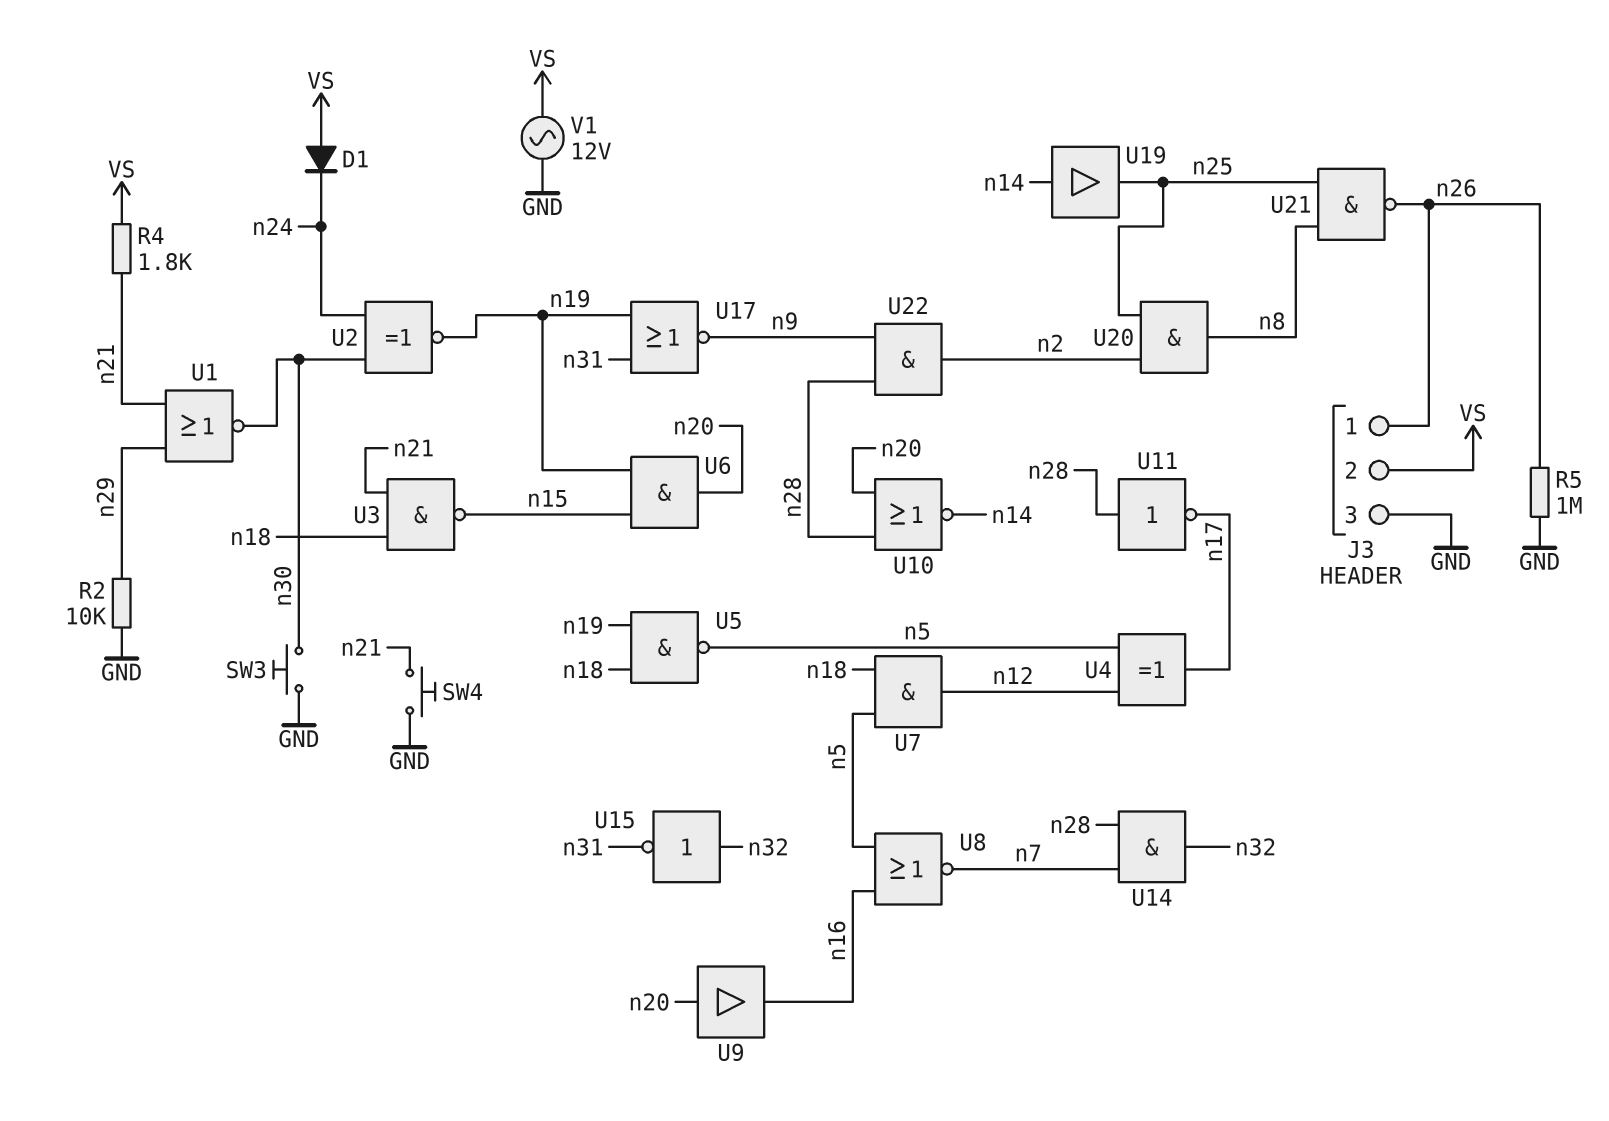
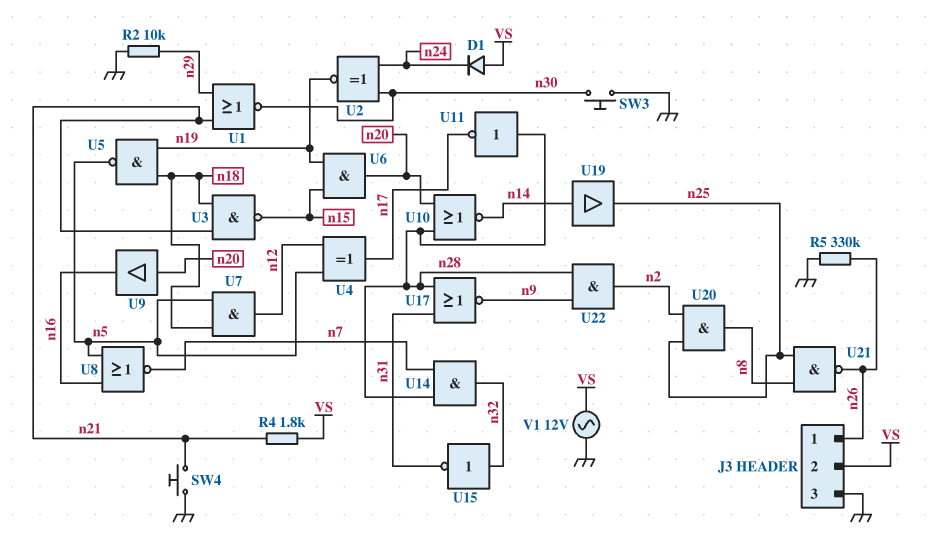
R5: 1M (GND, n26) -> 330k (GND, n26)
U17: NOR (in n19, in n31, out n9) -> NOR (in n28, in n31, out n9)

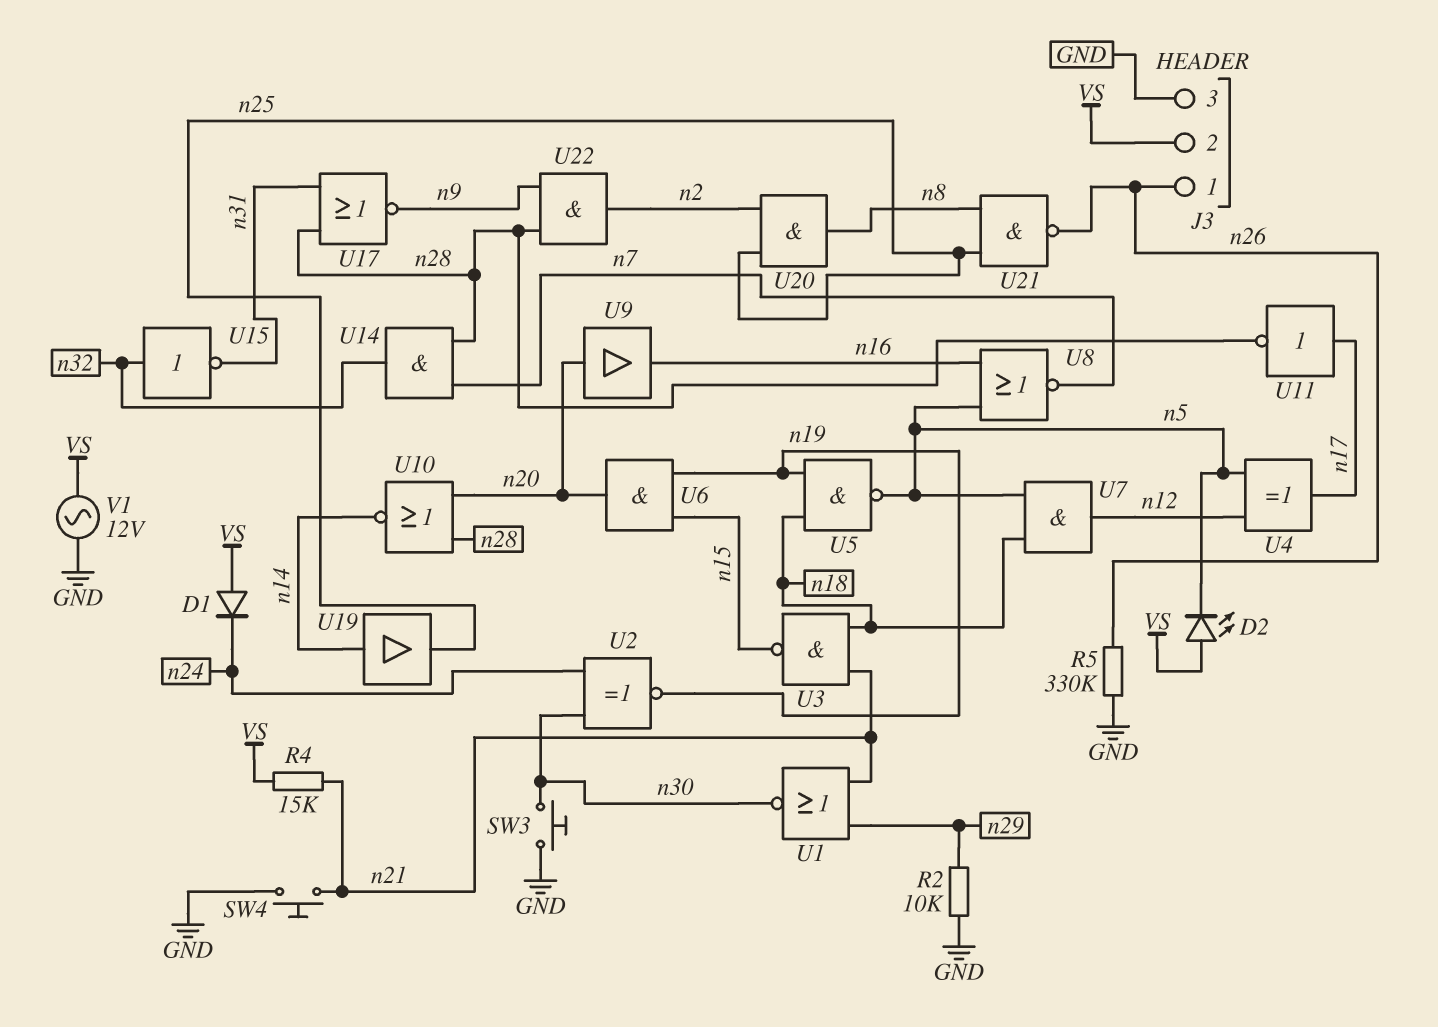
D2: none -> LED (A VS, K n5)
R4: 1.8k (VS, n21) -> 15k (VS, n21)
U11: NOT (in n28, out n17) -> NOT (in n17, out n28)

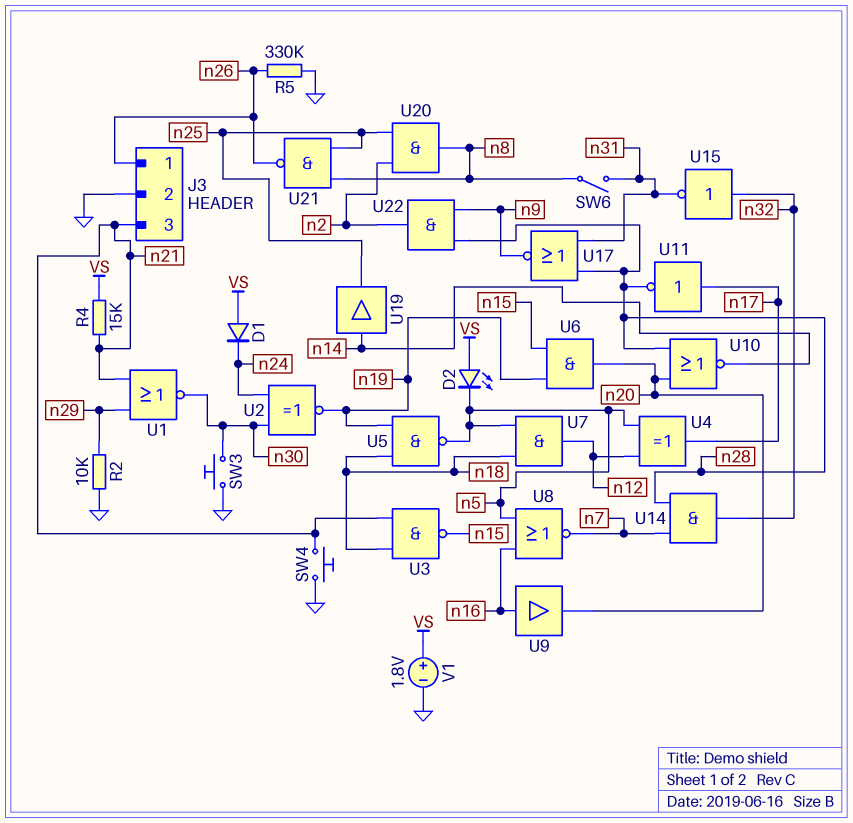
J3 pin 2: VS -> GND
J3 pin 3: GND -> n21
SW6: none -> switch (n8, n31)
U9: buffer (in n20, out n16) -> buffer (in n16, out n20)
V1: AC 12V (GND, VS) -> 1.8V (plus VS, minus GND)

